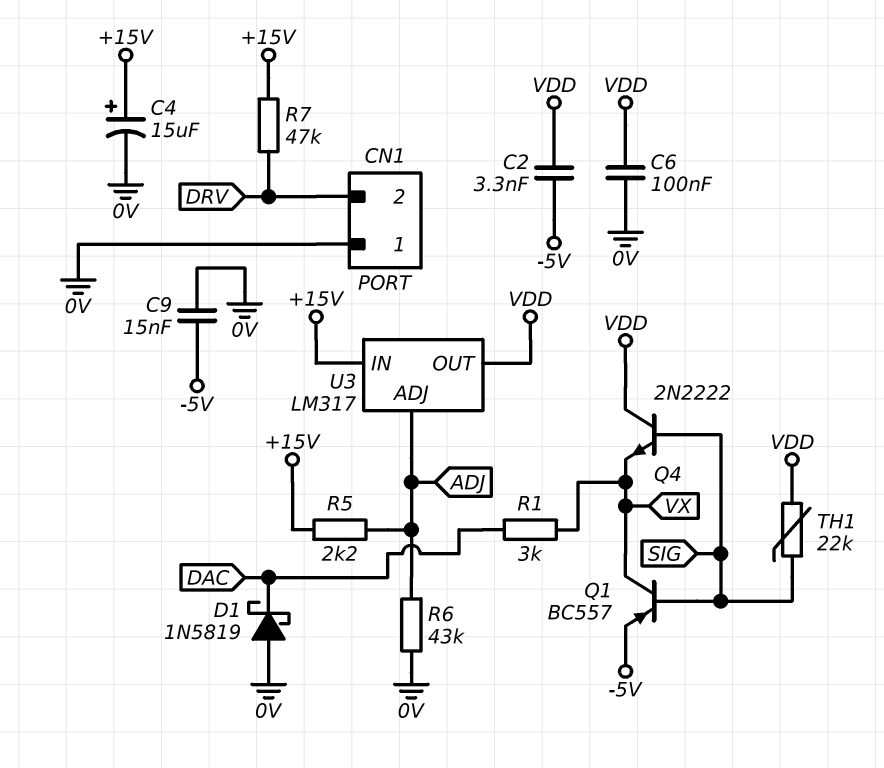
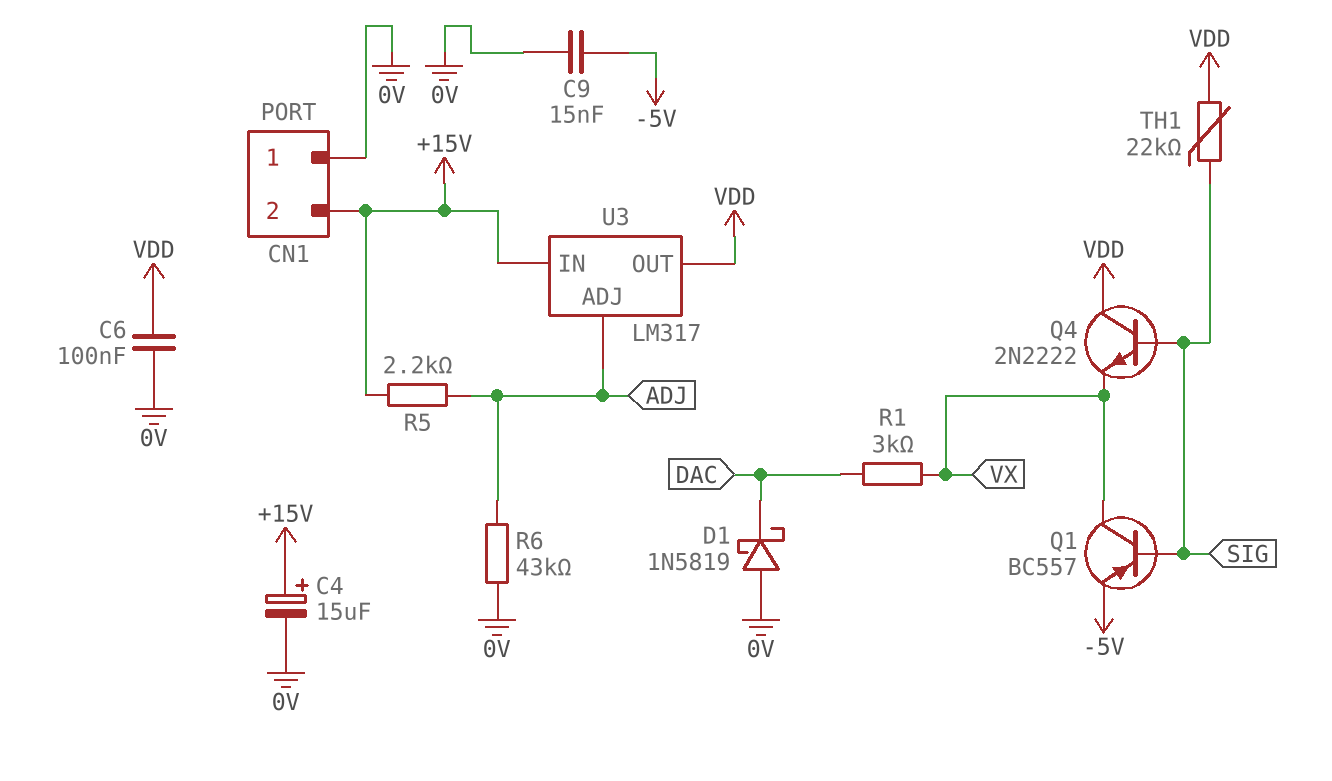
C2: 3.3nF (-5V, VDD) -> none
CN1 pin 2: DRV -> +15V
R7: 47k (+15V, DRV) -> none

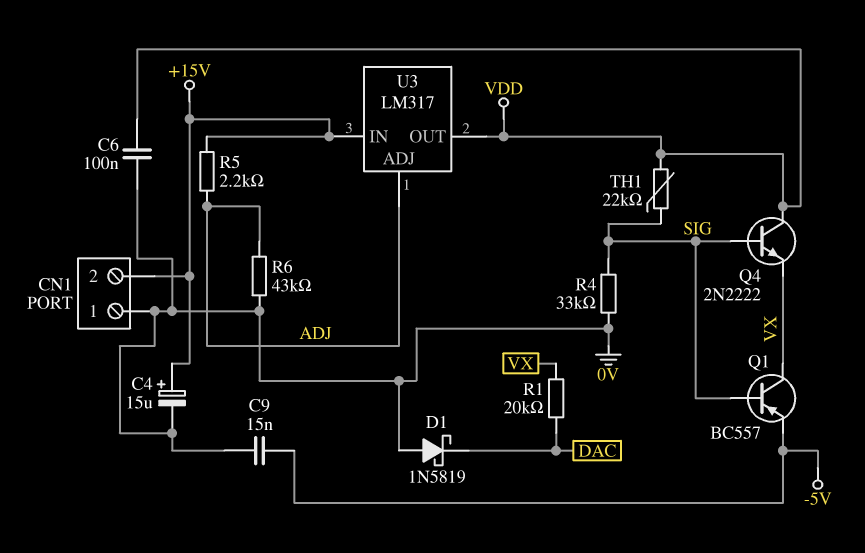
R1: 3k (DAC, VX) -> 20k (DAC, VX)
R4: none -> 33k (0V, SIG)

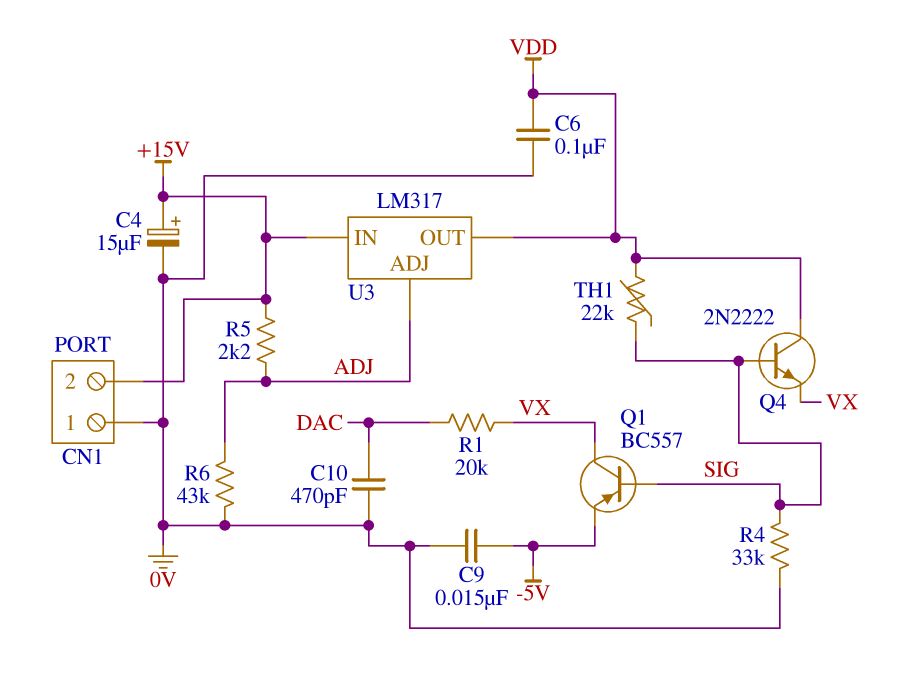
C10: none -> 470pF (0V, DAC)
D1: schottky 1N5819 (A 0V, K DAC) -> none

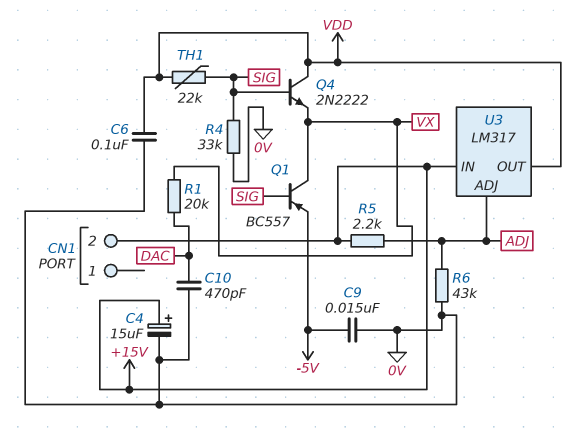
CN1 pin 1: 0V -> none

